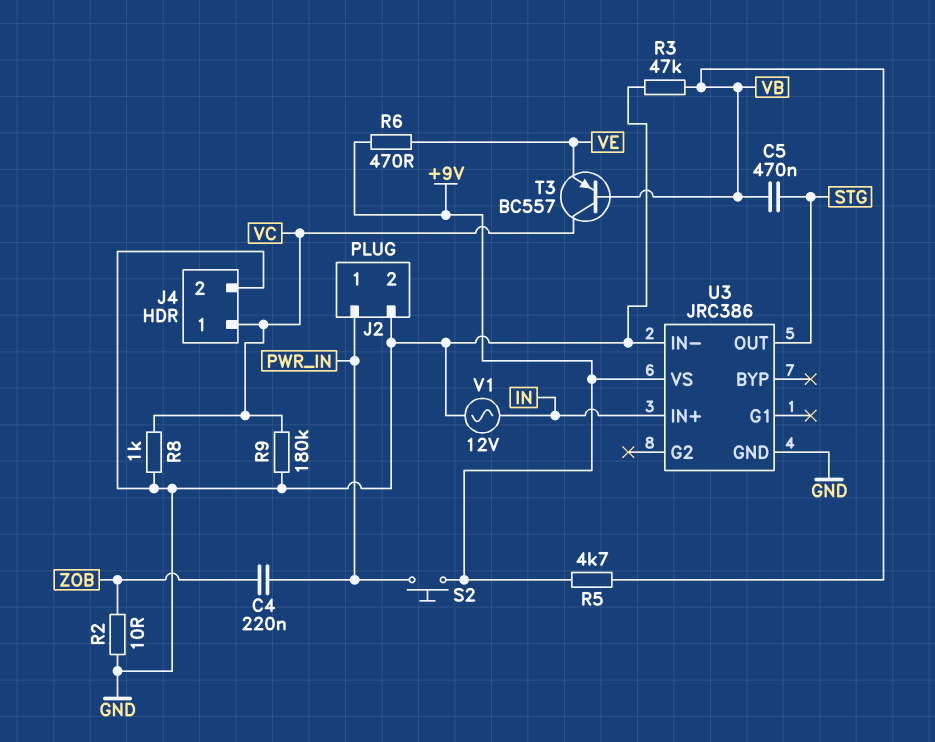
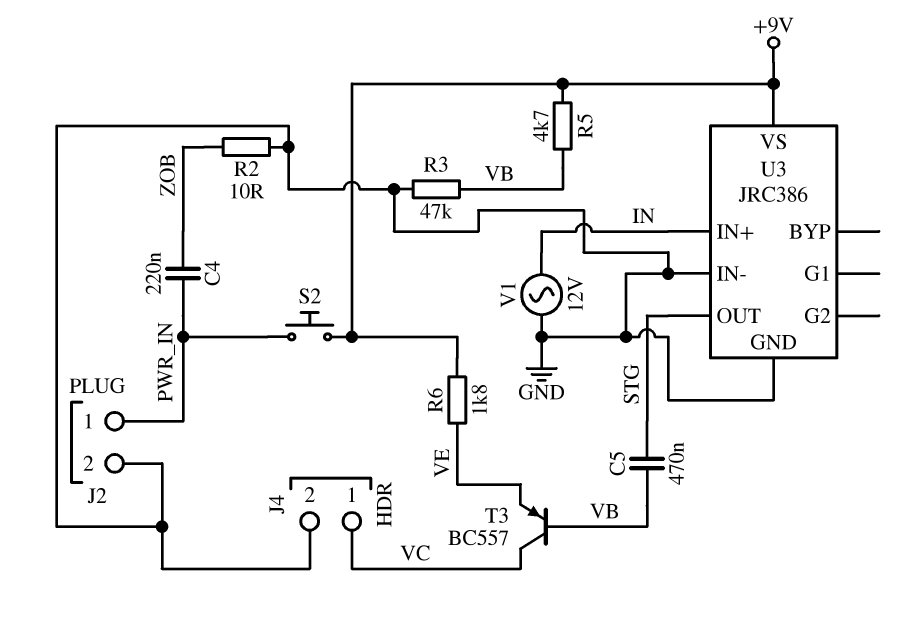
R6: 470 (+9V, VE) -> 1.8k (+9V, VE)
R8: 1k (GND, VC) -> none
R9: 180k (GND, VC) -> none

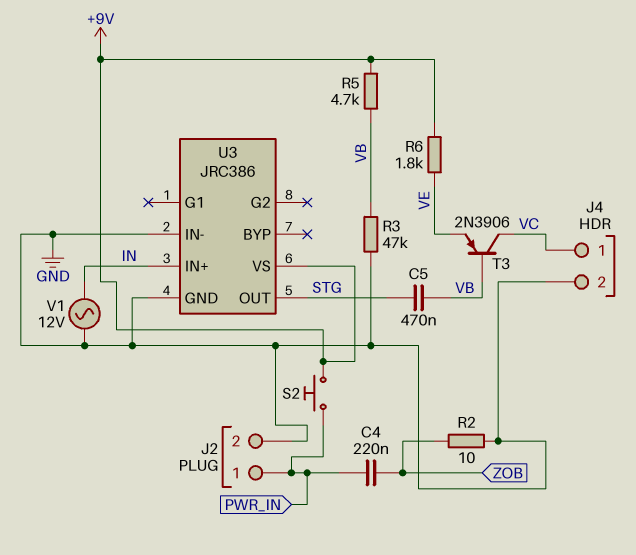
T3: PNP BC557 (B VB, C VC, E VE) -> PNP 2N3906 (B VB, C VC, E VE)

